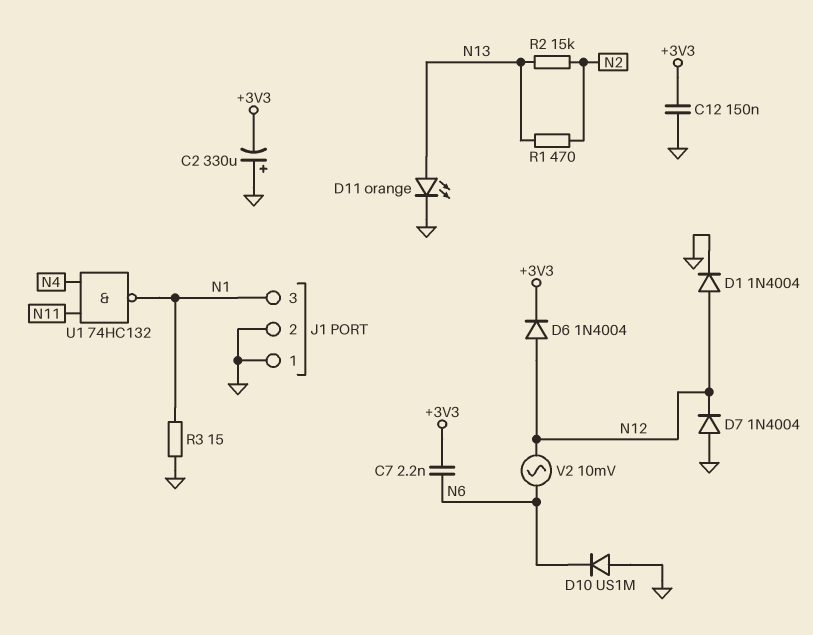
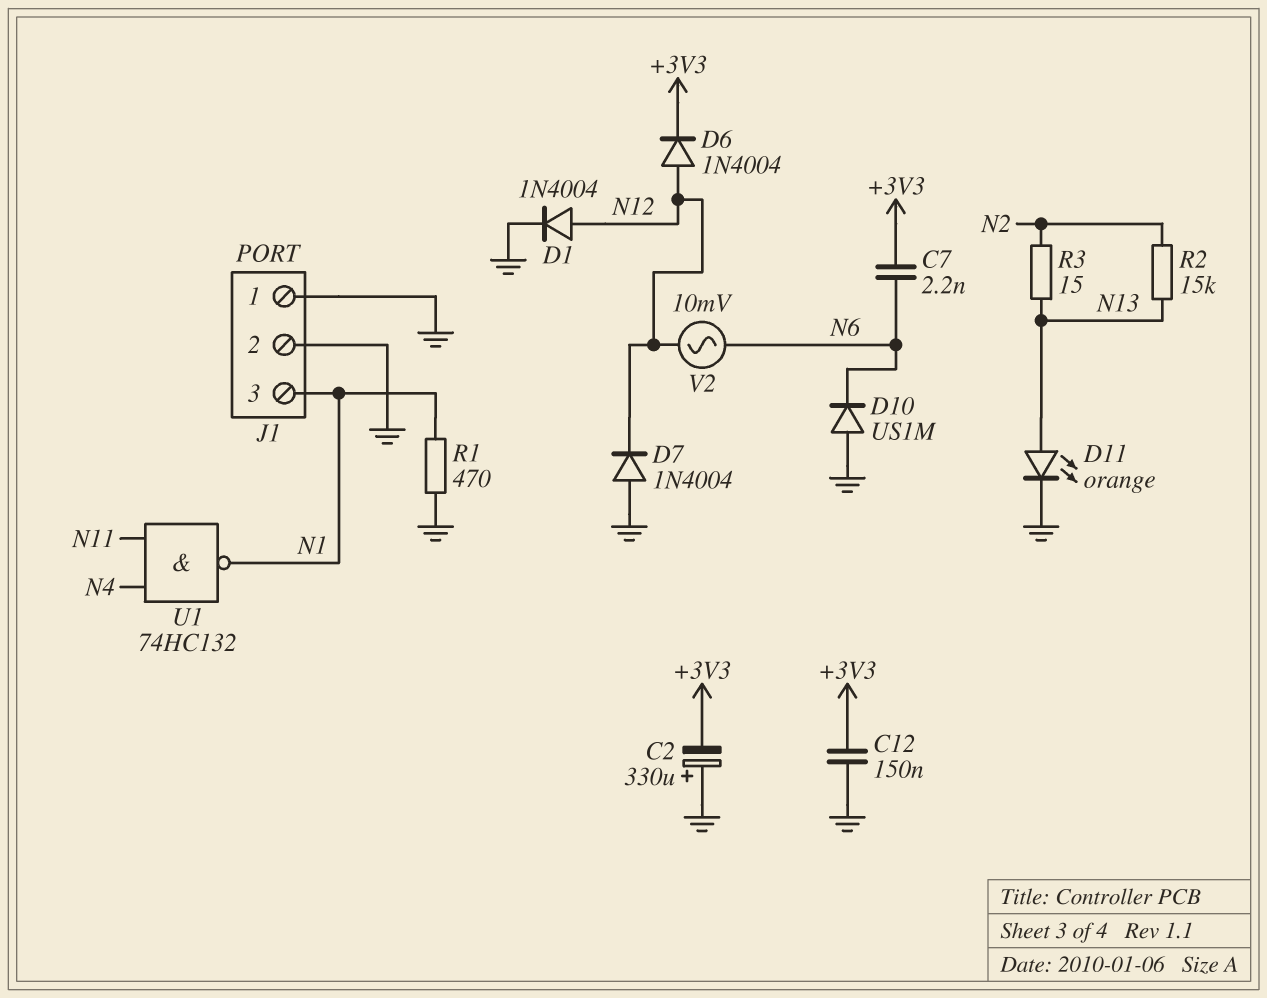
R1: 470 (N2, N13) -> 470 (GND, N1)
R3: 15 (GND, N1) -> 15 (N2, N13)

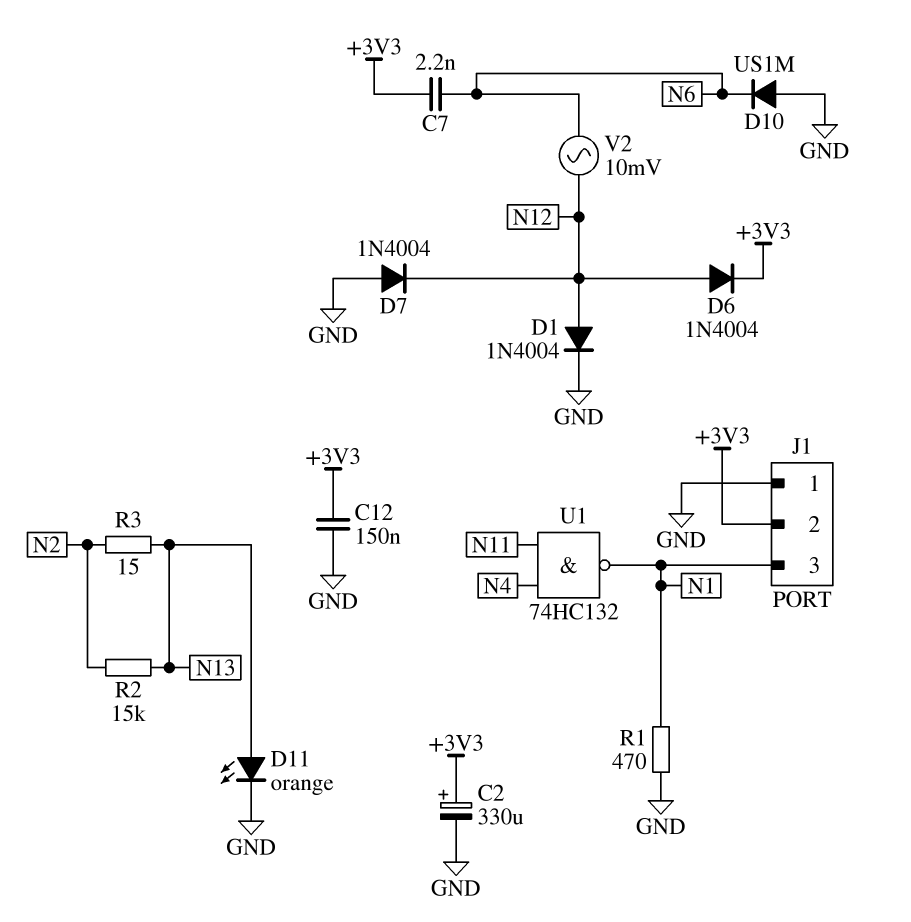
C2: 330uF (plus GND, minus +3V3) -> 330uF (plus +3V3, minus GND)
J1 pin 2: GND -> +3V3

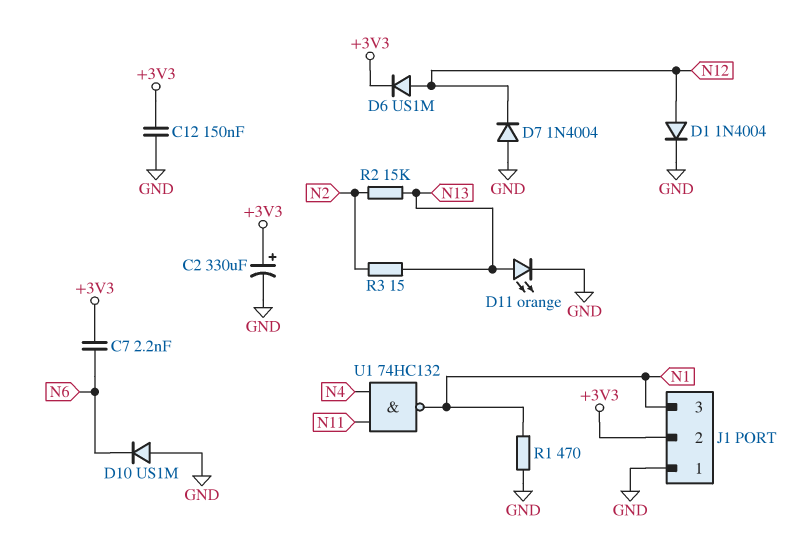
D6: diode 1N4004 (A N12, K +3V3) -> diode US1M (A N12, K +3V3)
V2: AC 10mV (N6, N12) -> none

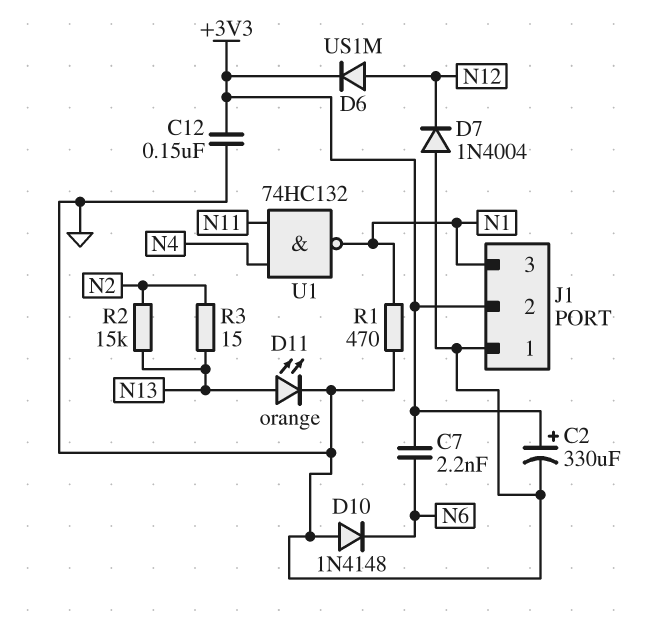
D1: diode 1N4004 (A N12, K GND) -> none
D10: diode US1M (A GND, K N6) -> diode 1N4148 (A GND, K N6)

